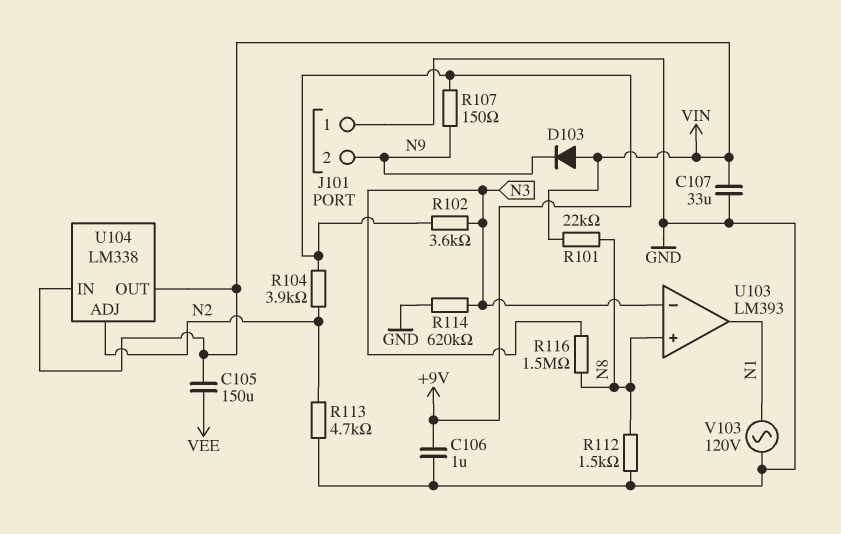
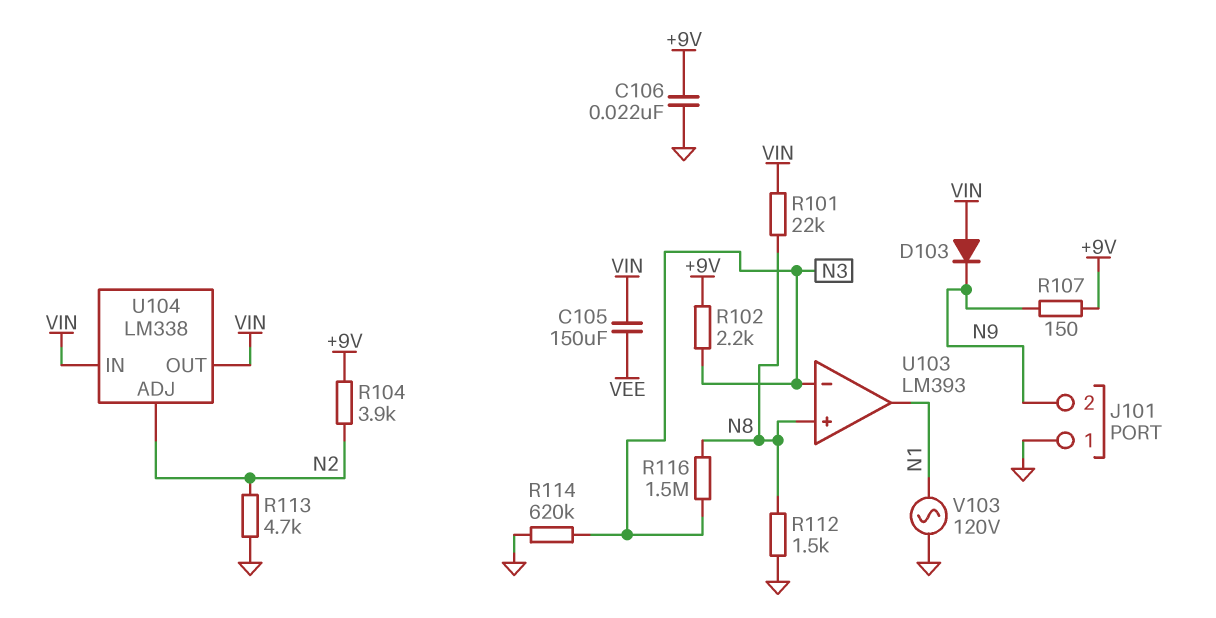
C106: 1uF (+9V, GND) -> 22nF (+9V, GND)
C107: 33uF (GND, VIN) -> none
R102: 3.6k (+9V, N3) -> 2.2k (+9V, N3)

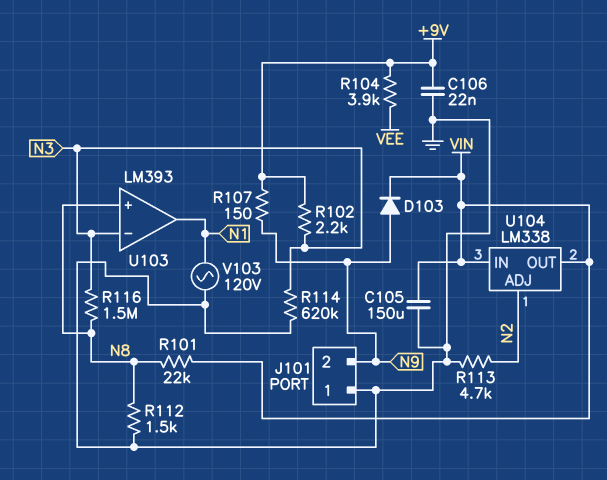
C105: 150uF (VEE, VIN) -> 150uF (GND, VIN)
D103: diode (A VIN, K N9) -> diode (A N9, K VIN)
R104: 3.9k (+9V, N2) -> 3.9k (+9V, VEE)

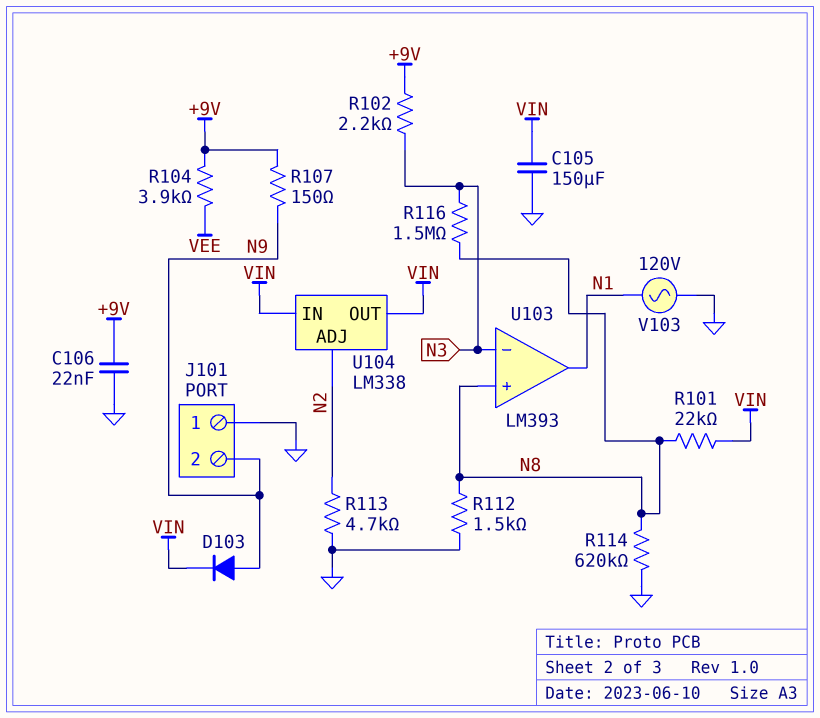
R114: 620k (GND, N3) -> 620k (GND, N8)

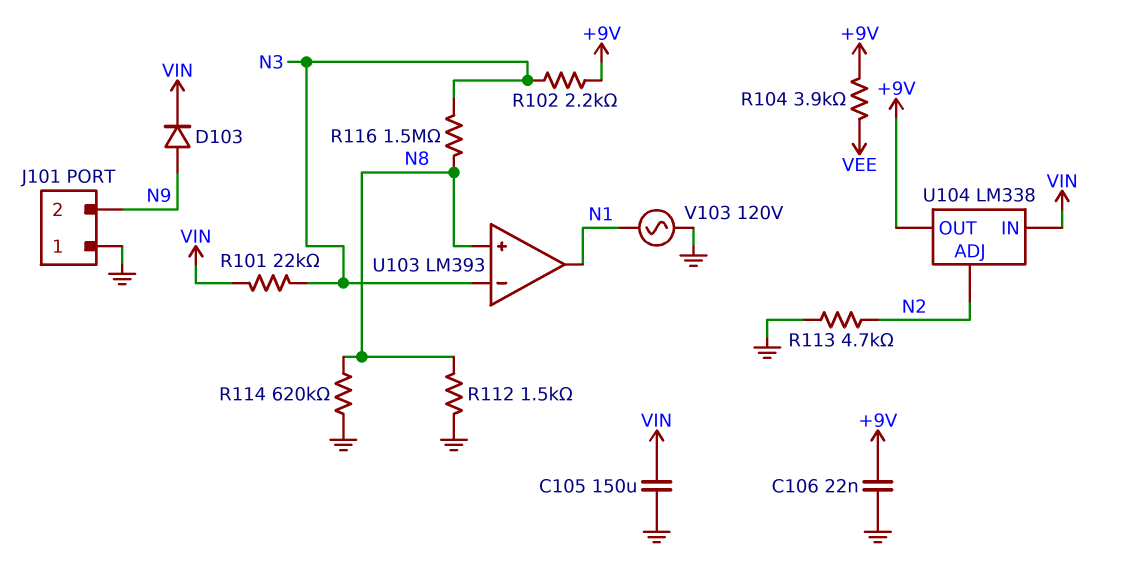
R101: 22k (N8, VIN) -> 22k (N3, VIN)
R107: 150 (+9V, N9) -> none
U104 pin OUT: VIN -> +9V

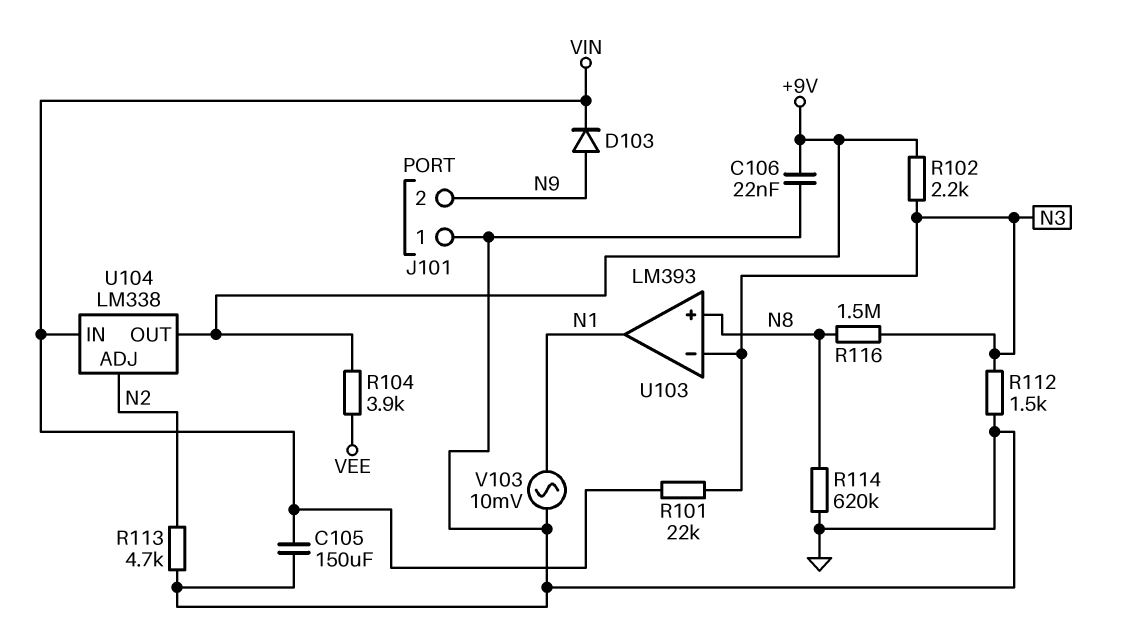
R112: 1.5k (GND, N8) -> 1.5k (GND, N3)
V103: AC 120V (GND, N1) -> AC 10mV (GND, N1)

